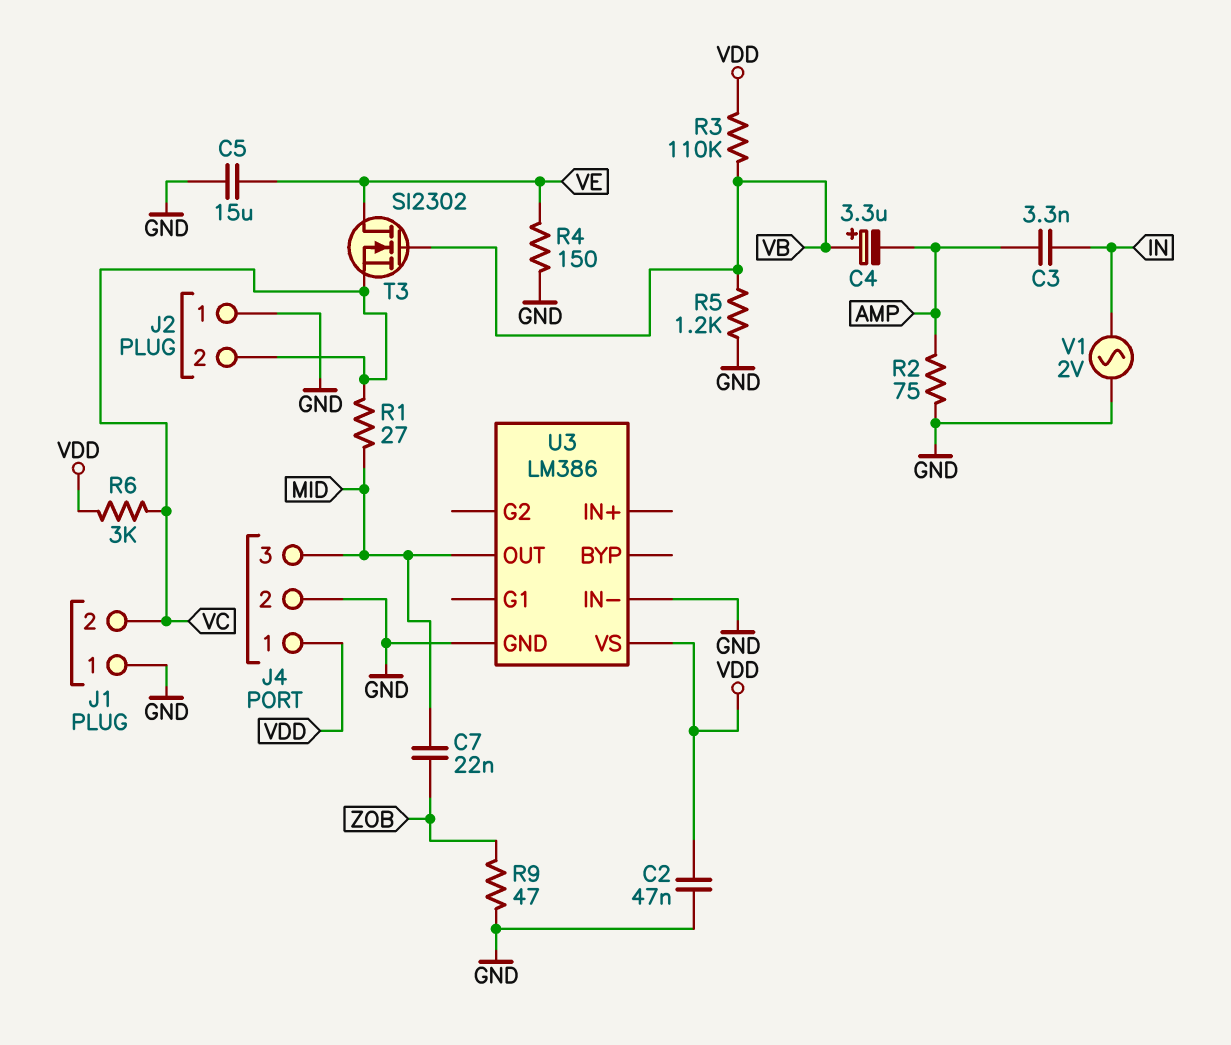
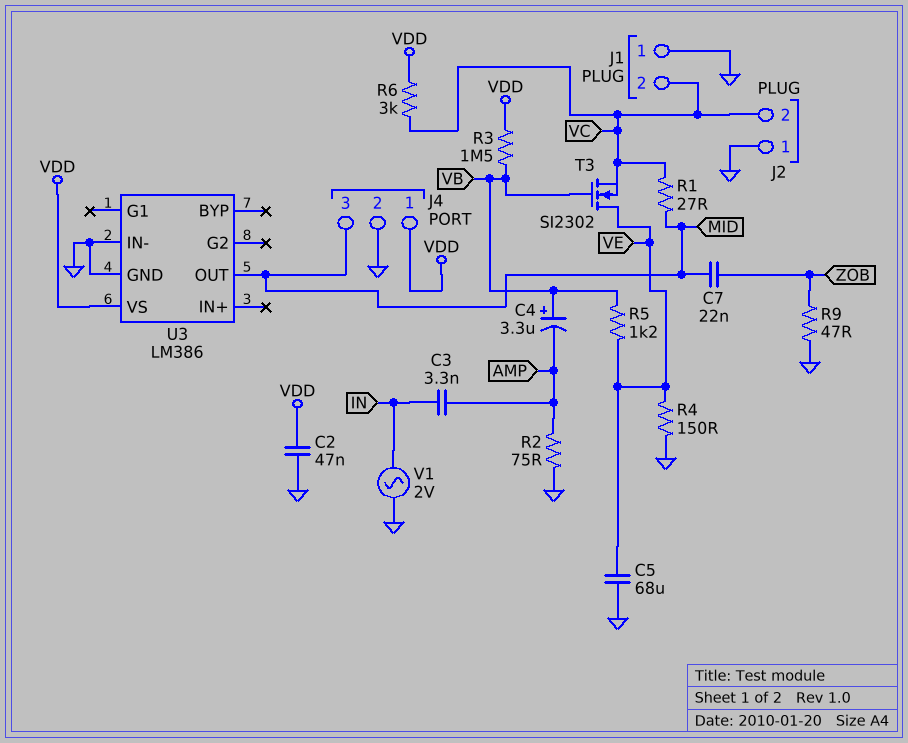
C5: 15uF (GND, VE) -> 68uF (GND, VE)
R3: 110k (VB, VDD) -> 1.5M (VB, VDD)
R5: 1.2k (GND, VB) -> 1.2k (VB, VE)

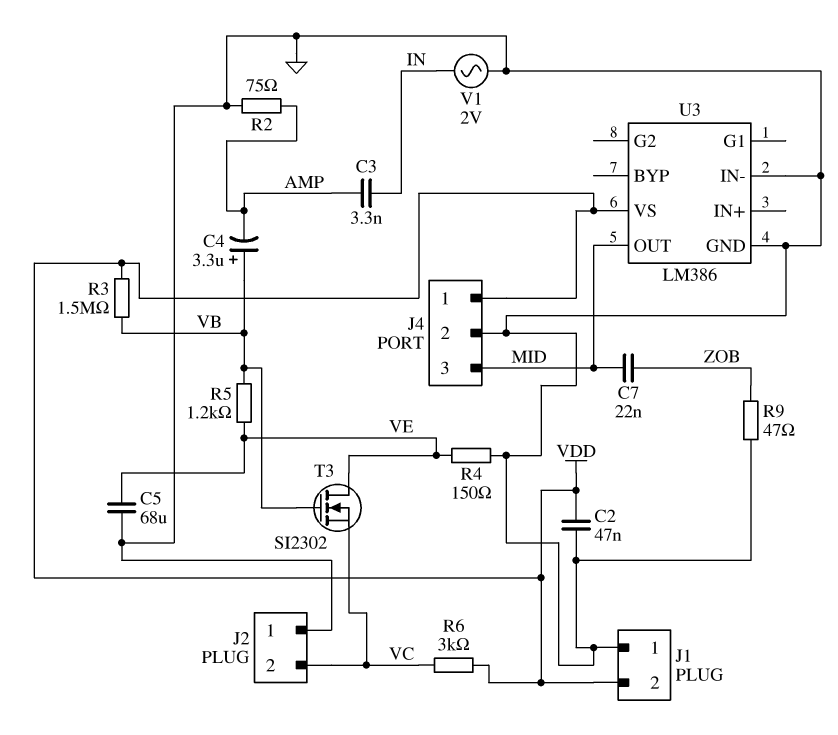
J1 pin 2: VC -> VDD
R1: 27 (MID, VC) -> none

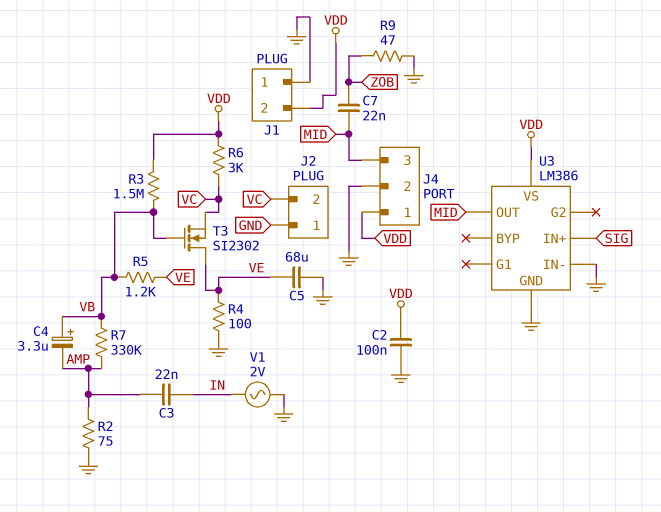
C2: 47nF (GND, VDD) -> 100nF (GND, VDD)
C3: 3.3nF (AMP, IN) -> 22nF (AMP, IN)
R4: 150 (GND, VE) -> 100 (GND, VE)
R7: none -> 330k (AMP, VB)
U3 pin IN+: none -> SIG

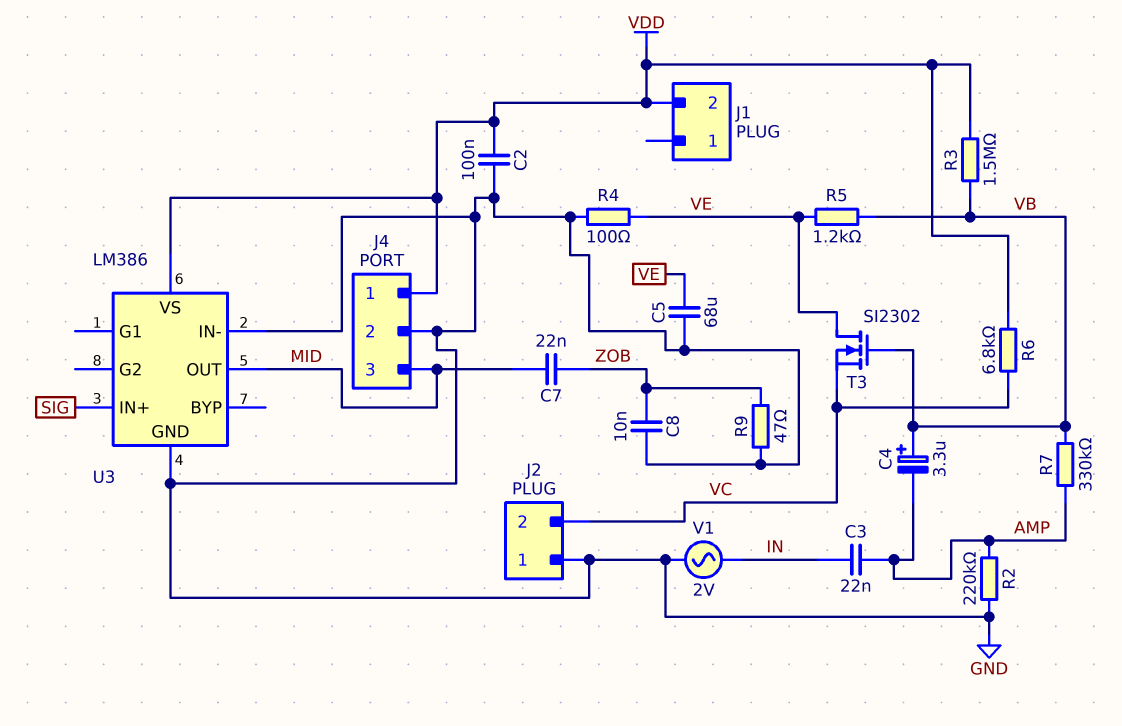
C8: none -> 10nF (GND, ZOB)
J1 pin 1: GND -> none
R2: 75 (AMP, GND) -> 220k (AMP, GND)
R6: 3k (VC, VDD) -> 6.8k (VC, VDD)

